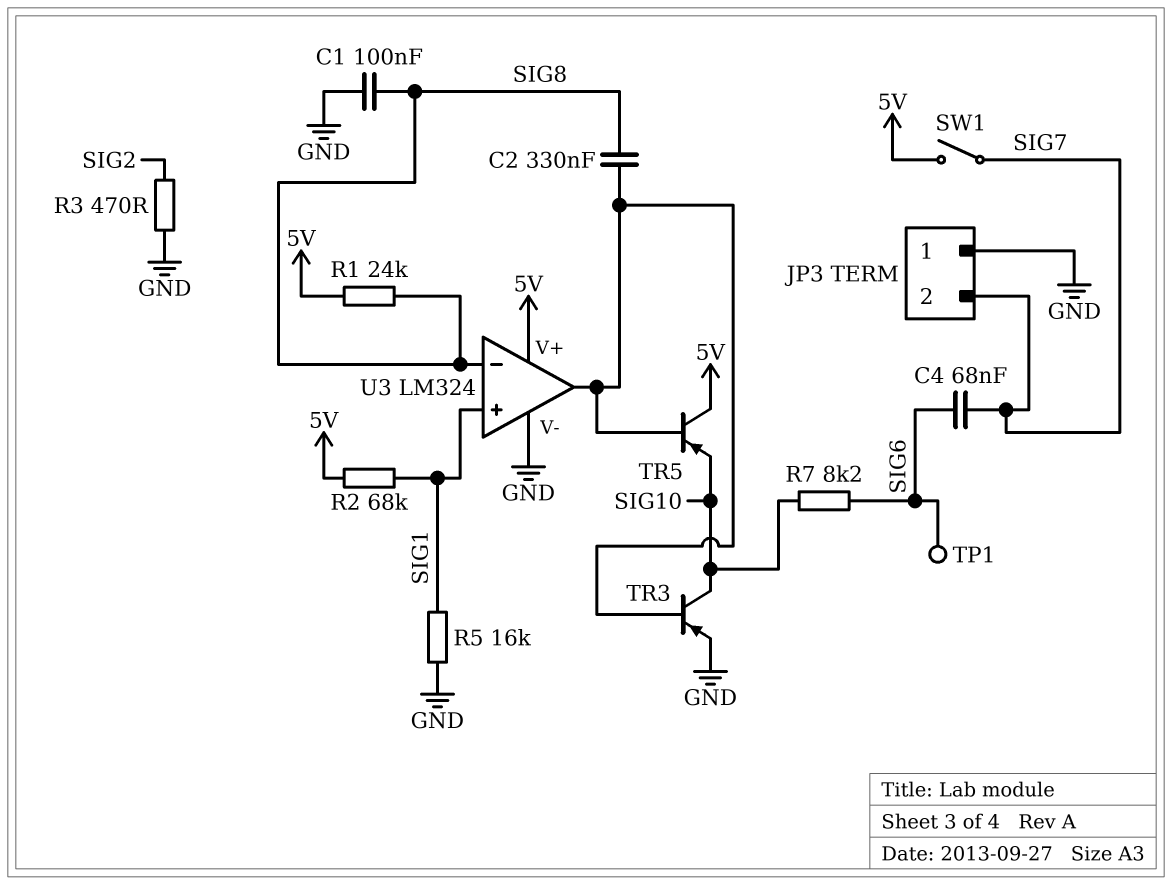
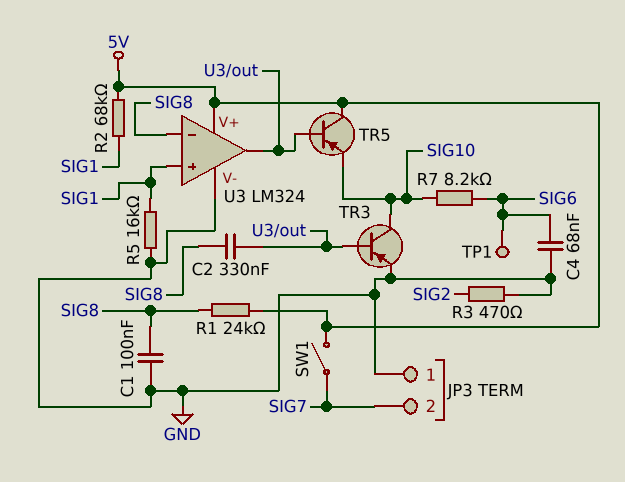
C4: 68nF (SIG6, SIG7) -> 68nF (GND, SIG6)

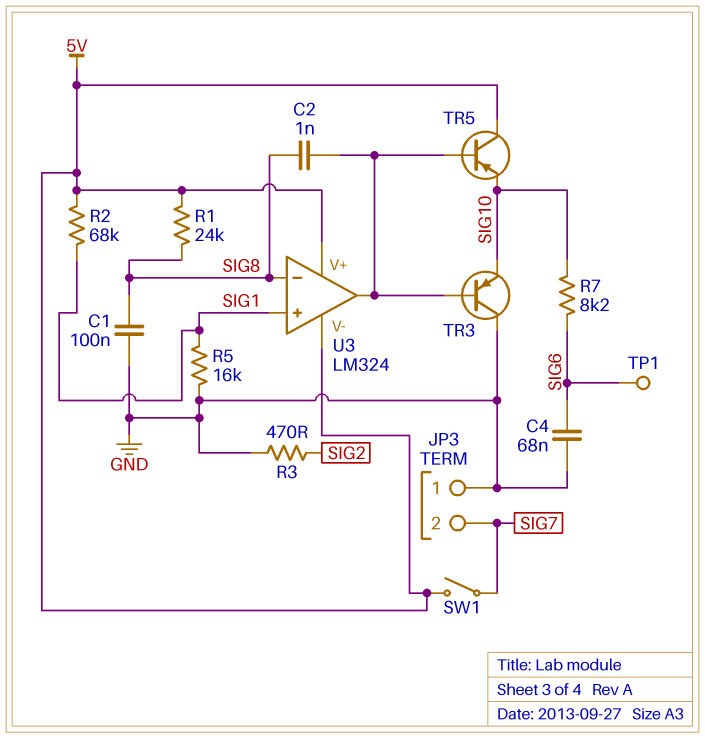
C2: 330nF (SIG8, U3/out) -> 1nF (SIG8, U3/out)
TR3: PNP (B U3/out, C SIG10, E GND) -> PNP (B U3/out, C GND, E SIG10)
U3 pin V-: GND -> 5V

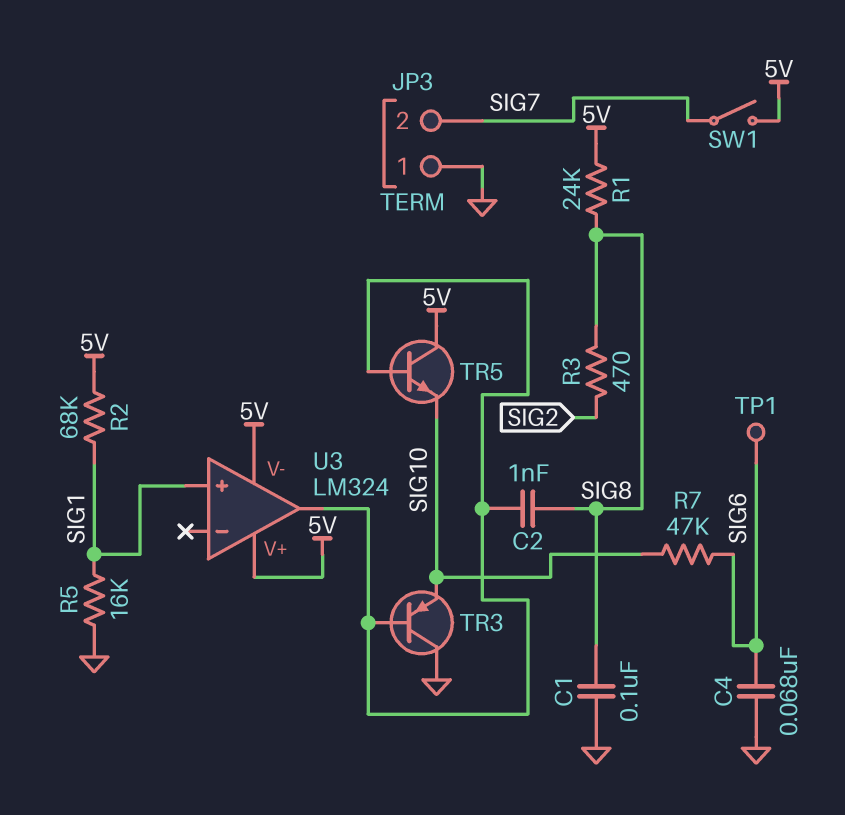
R3: 470 (GND, SIG2) -> 470 (SIG2, SIG8)
R7: 8.2k (SIG6, SIG10) -> 47k (SIG6, SIG10)
TR5: PNP (B U3/out, C 5V, E SIG10) -> NPN (B U3/out, C 5V, E SIG10)
U3 pin in-: SIG8 -> none

